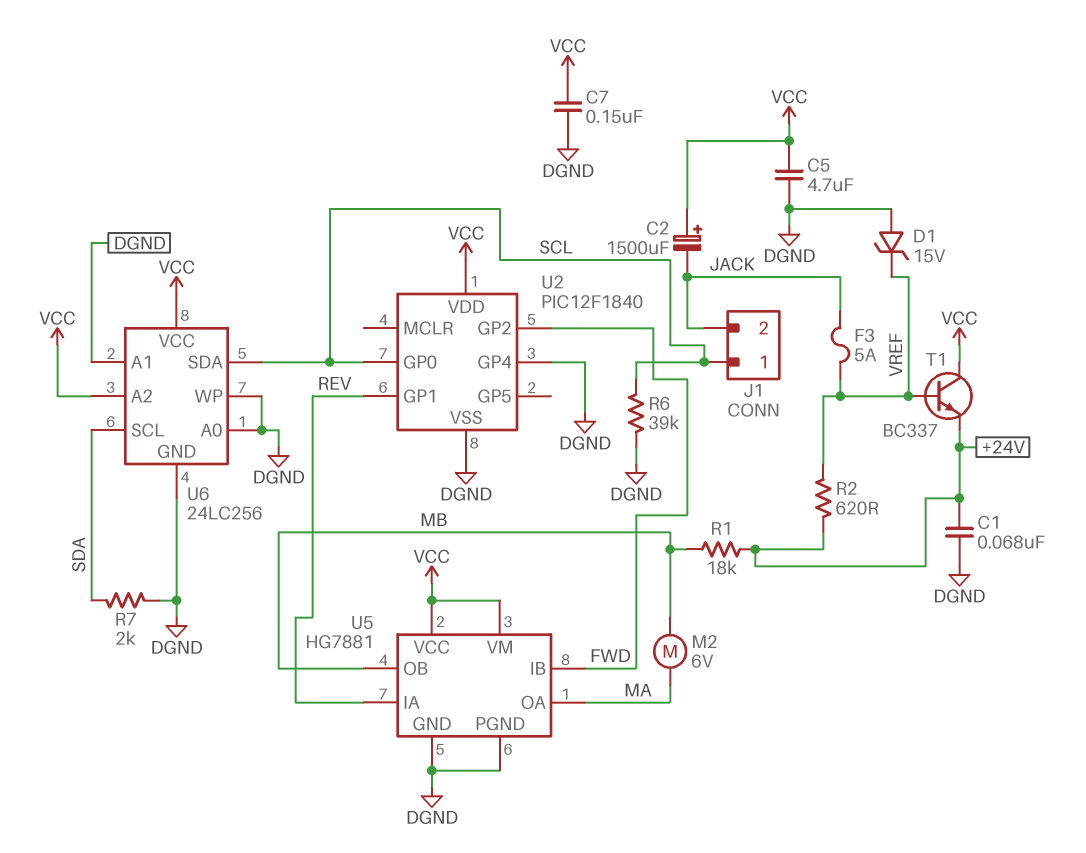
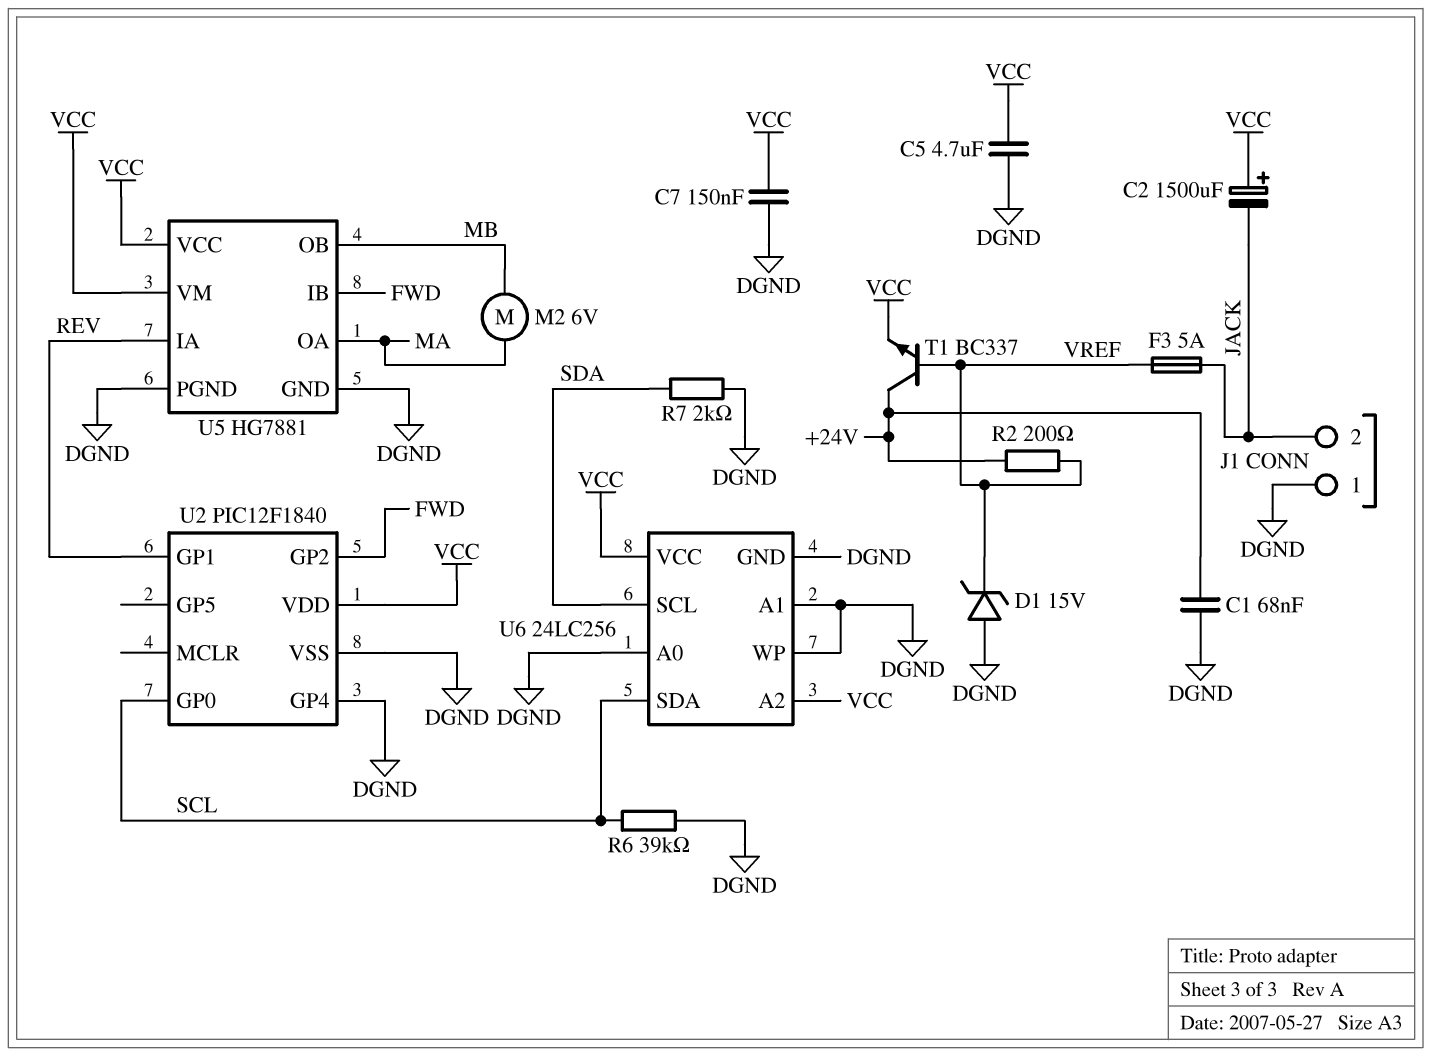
J1 pin 1: SCL -> DGND
R1: 18k (+24V, MB) -> none
R2: 620 (+24V, VREF) -> 200 (+24V, VREF)
T1: NPN BC337 (B VREF, C VCC, E +24V) -> NPN BC337 (B VREF, C +24V, E VCC)

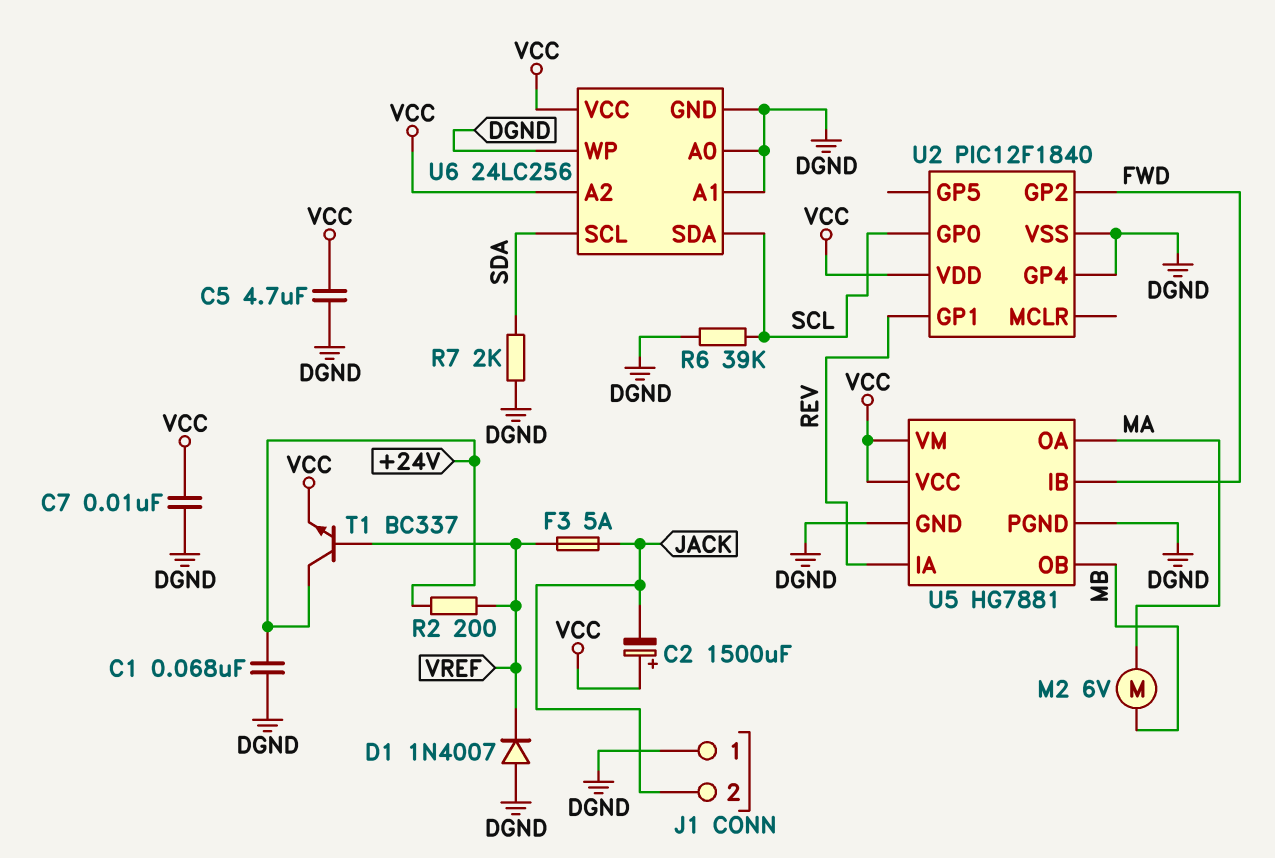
C7: 150nF (DGND, VCC) -> 10nF (DGND, VCC)
D1: zener 15V (A DGND, K VREF) -> diode 1N4007 (A DGND, K VREF)

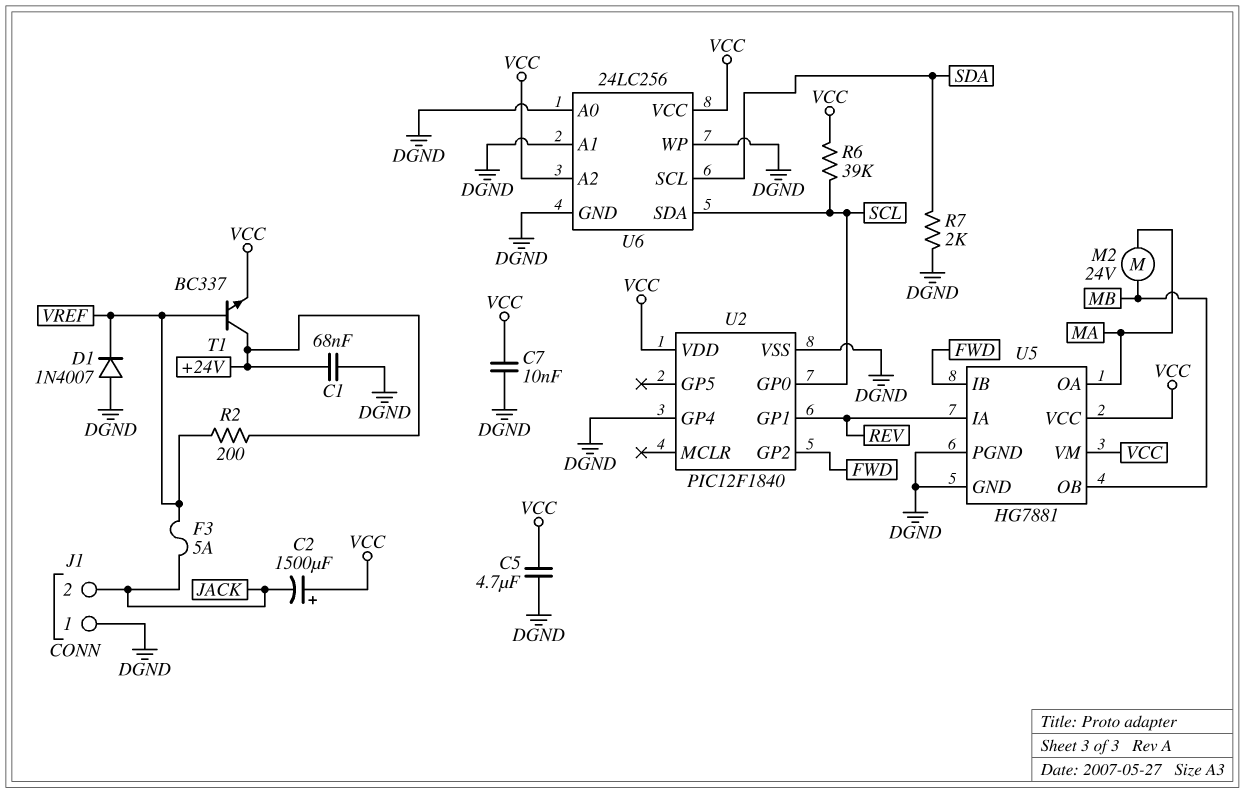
M2: motor 6V (MA, MB) -> motor 24V (MA, MB)
R6: 39k (DGND, SCL) -> 39k (SCL, VCC)

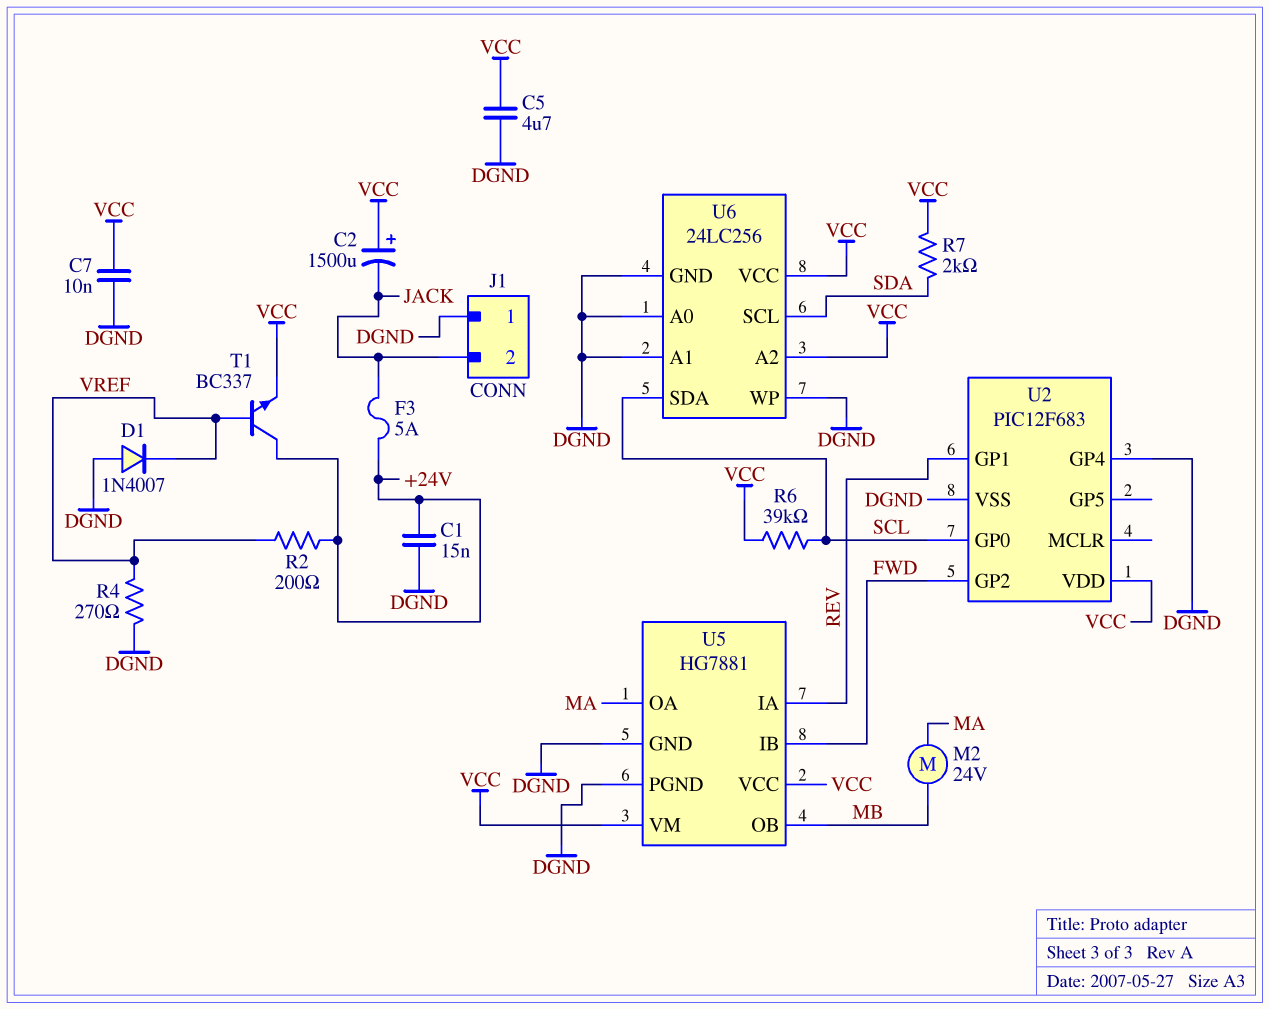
C1: 68nF (+24V, DGND) -> 15nF (+24V, DGND)
F3: 5A (JACK, VREF) -> 5A (+24V, JACK)
R4: none -> 270 (DGND, VREF)
R7: 2k (DGND, SDA) -> 2k (SDA, VCC)
U2: PIC12F1840 -> PIC12F683

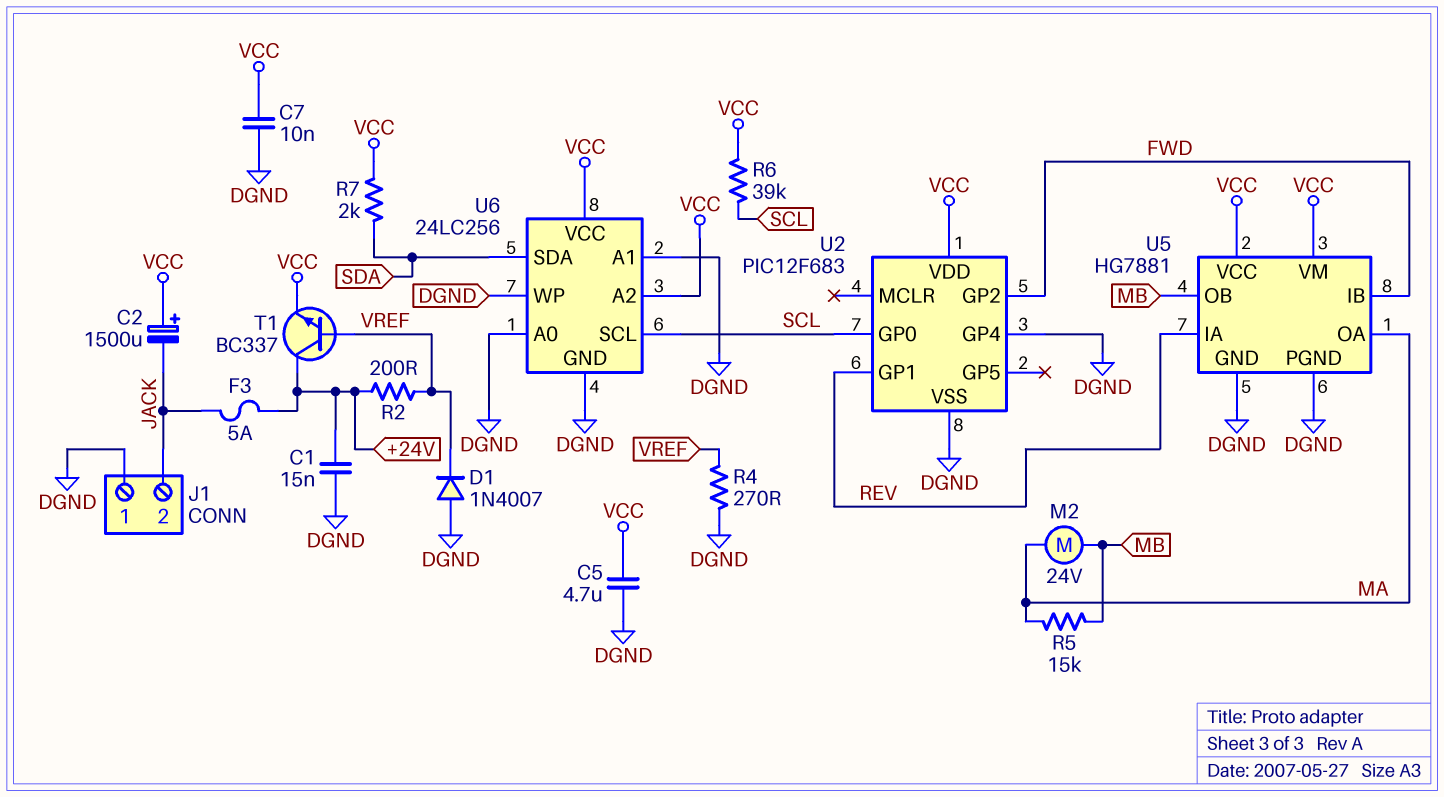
R5: none -> 15k (MA, MB)
U6 pin SCL: SDA -> SCL
U6 pin SDA: SCL -> SDA

